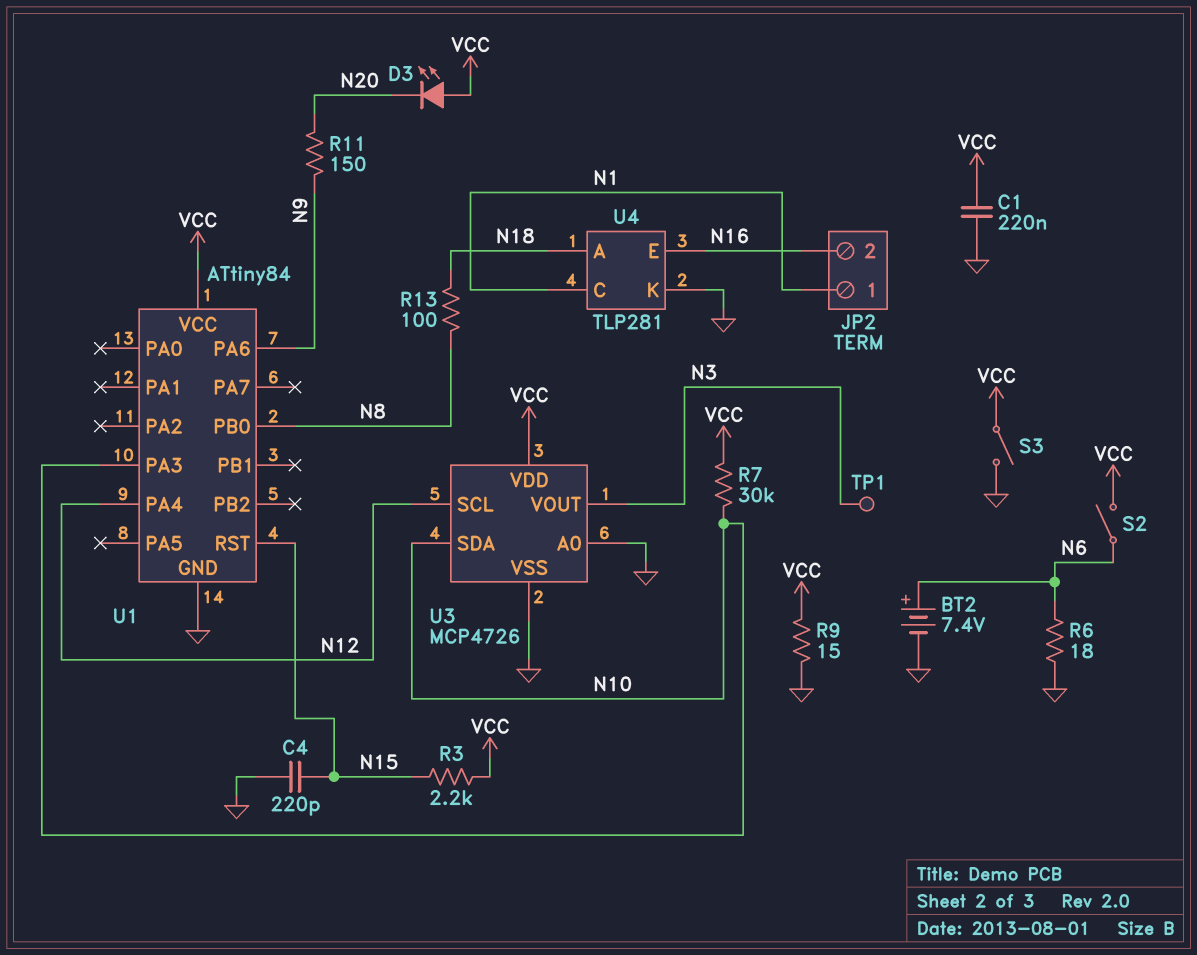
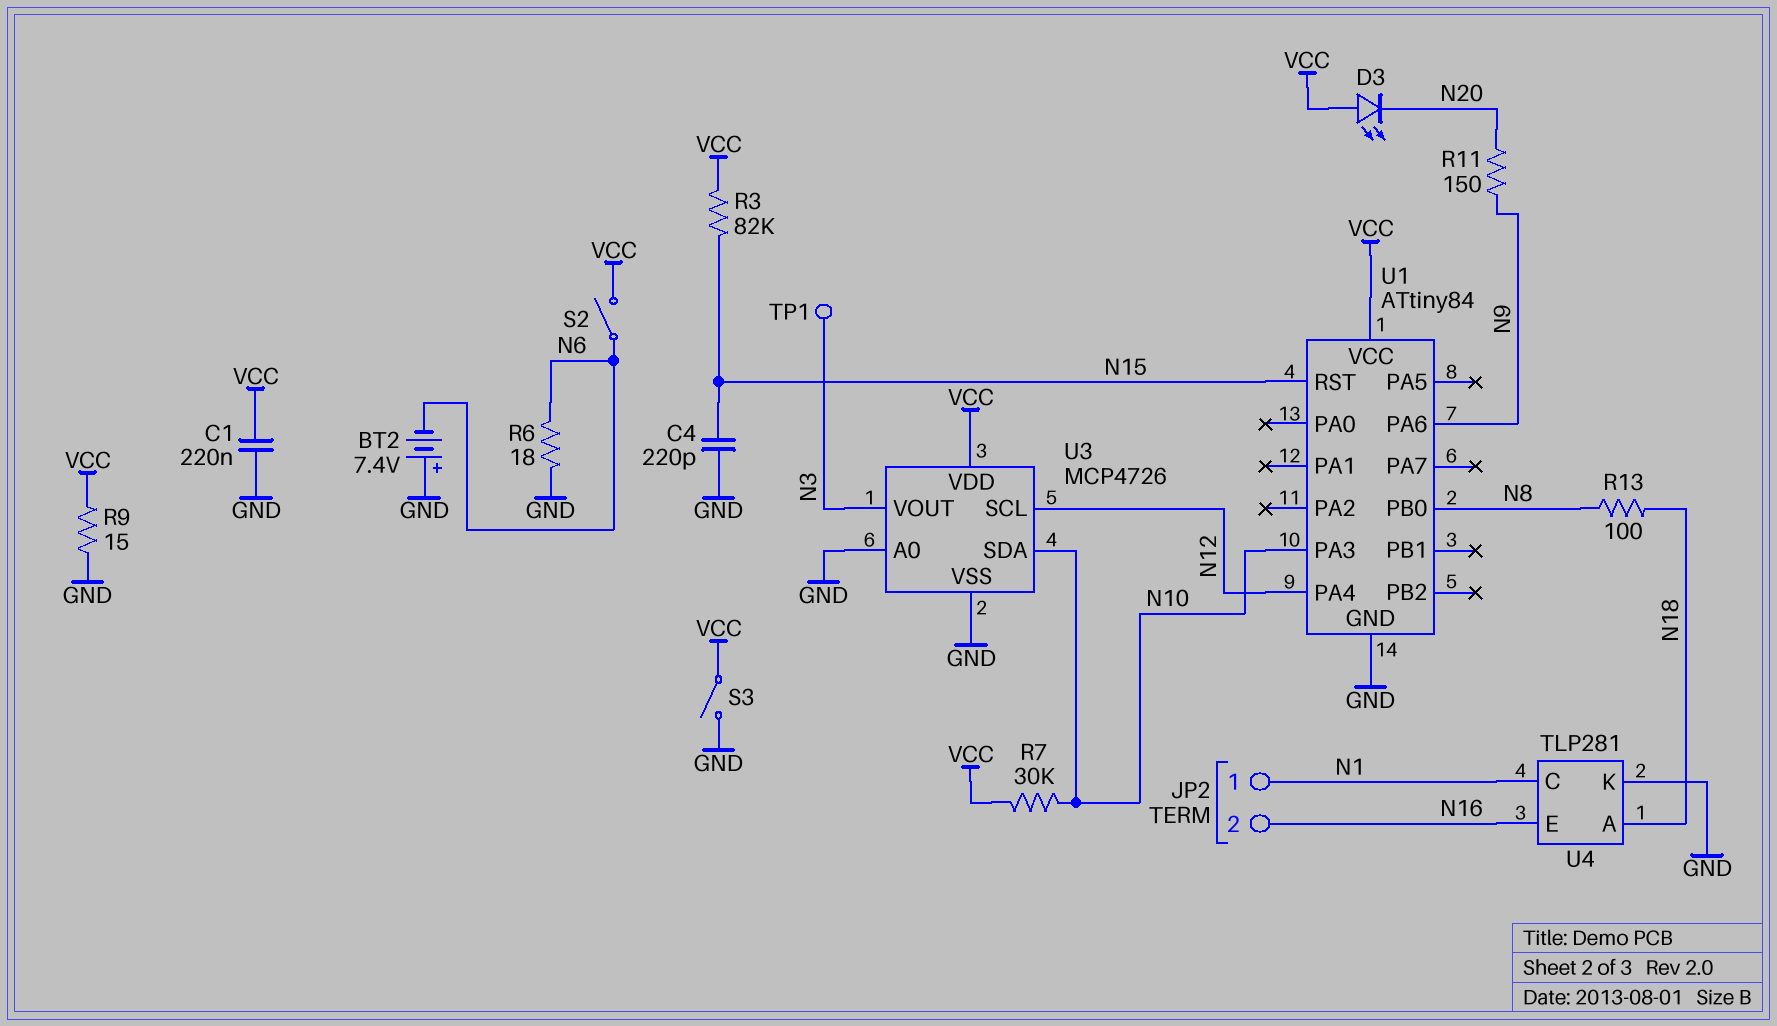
BT2: 7.4V (plus N6, minus GND) -> 7.4V (plus GND, minus N6)
R3: 2.2k (N15, VCC) -> 82k (N15, VCC)

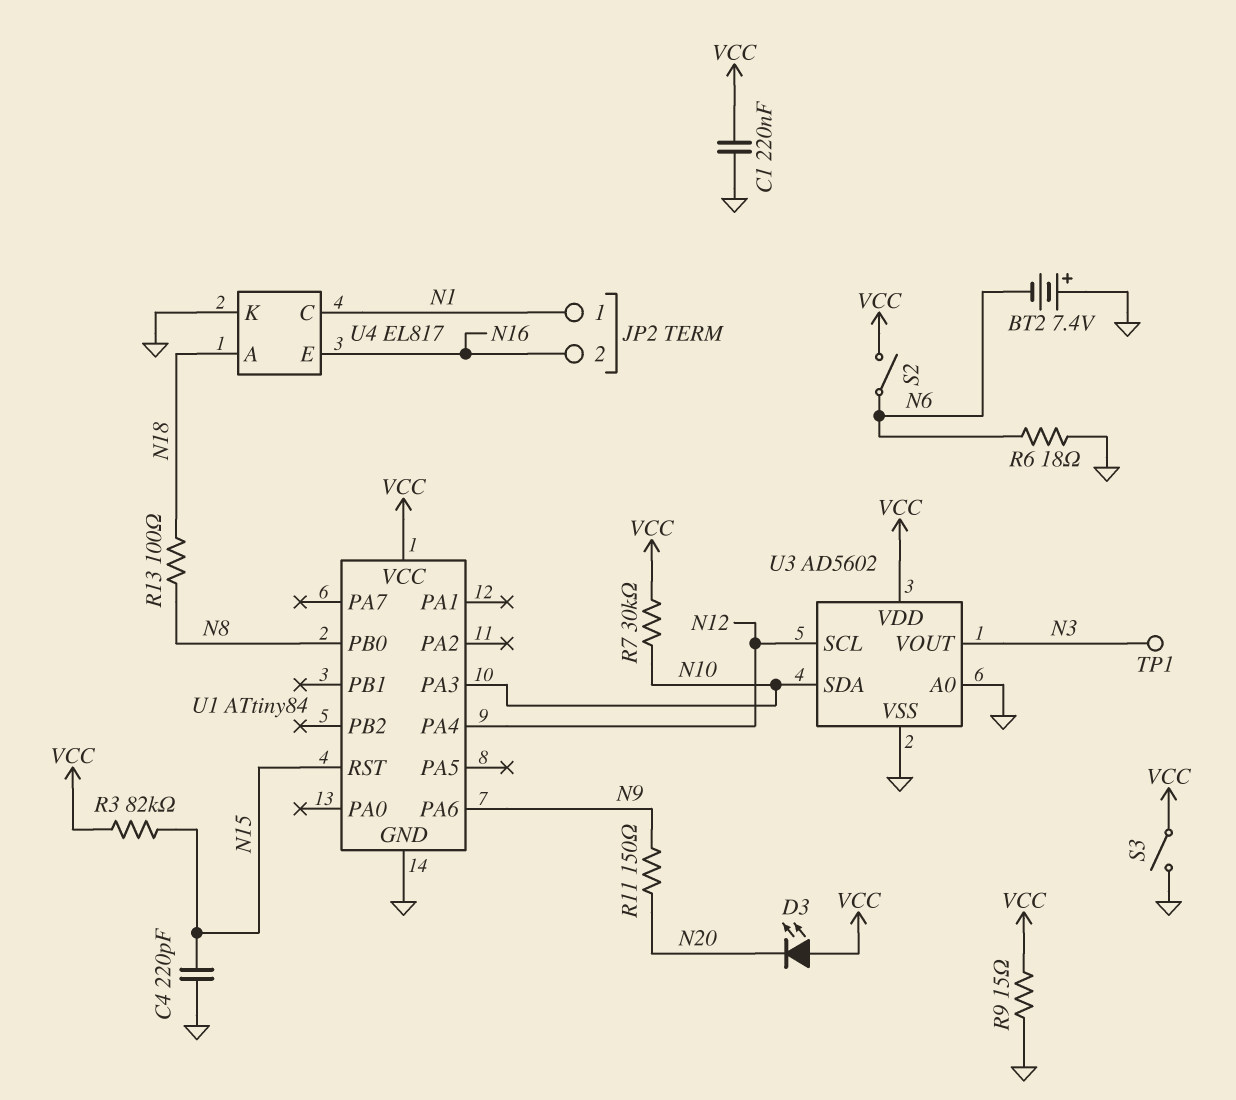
U3: MCP4726 -> AD5602
U4: TLP281 -> EL817

